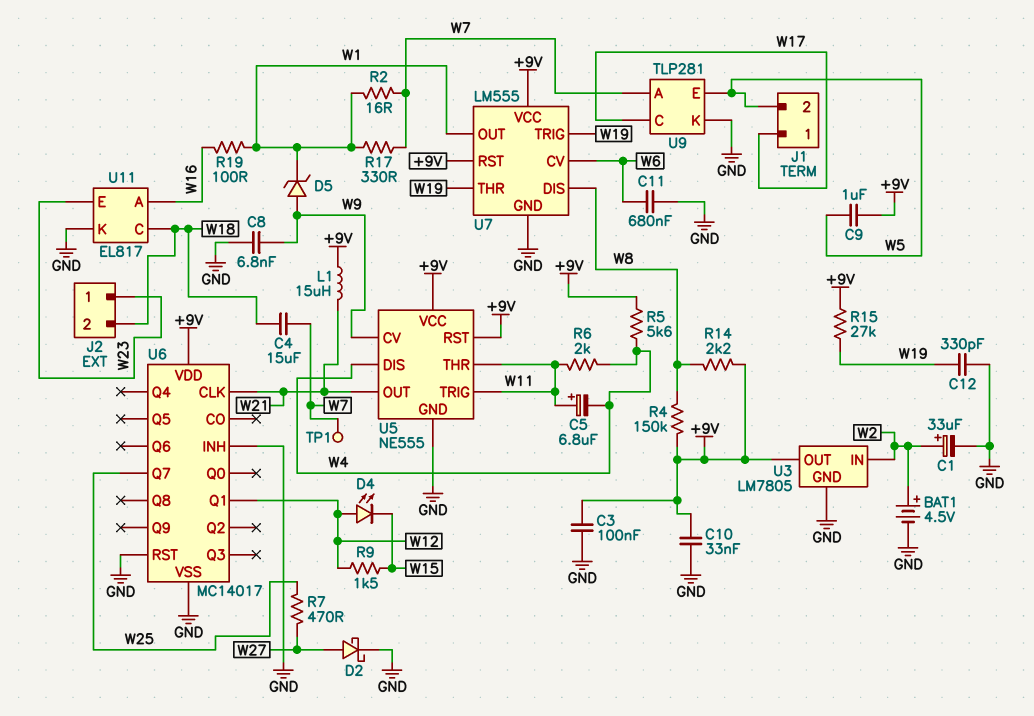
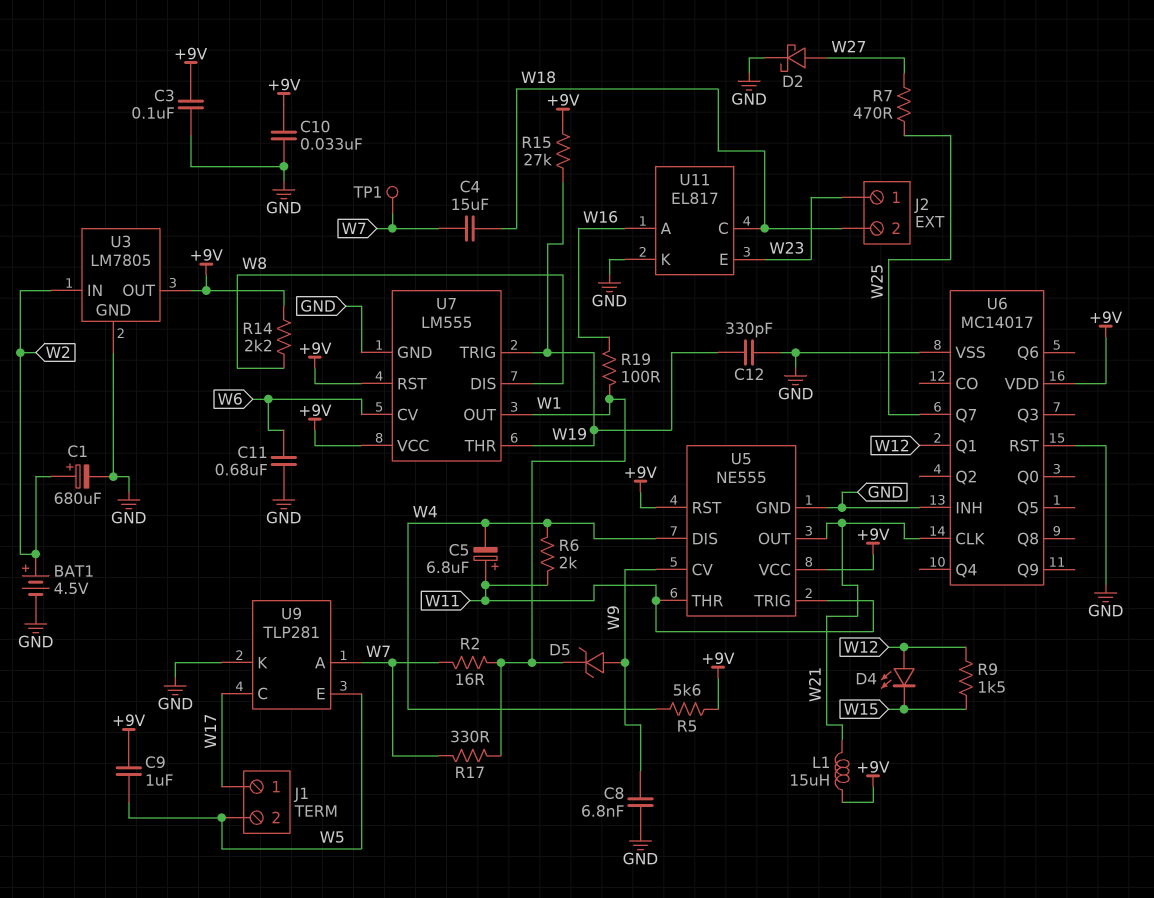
C1: 33uF (plus W2, minus GND) -> 680uF (plus W2, minus GND)
R4: 150k (+9V, W8) -> none

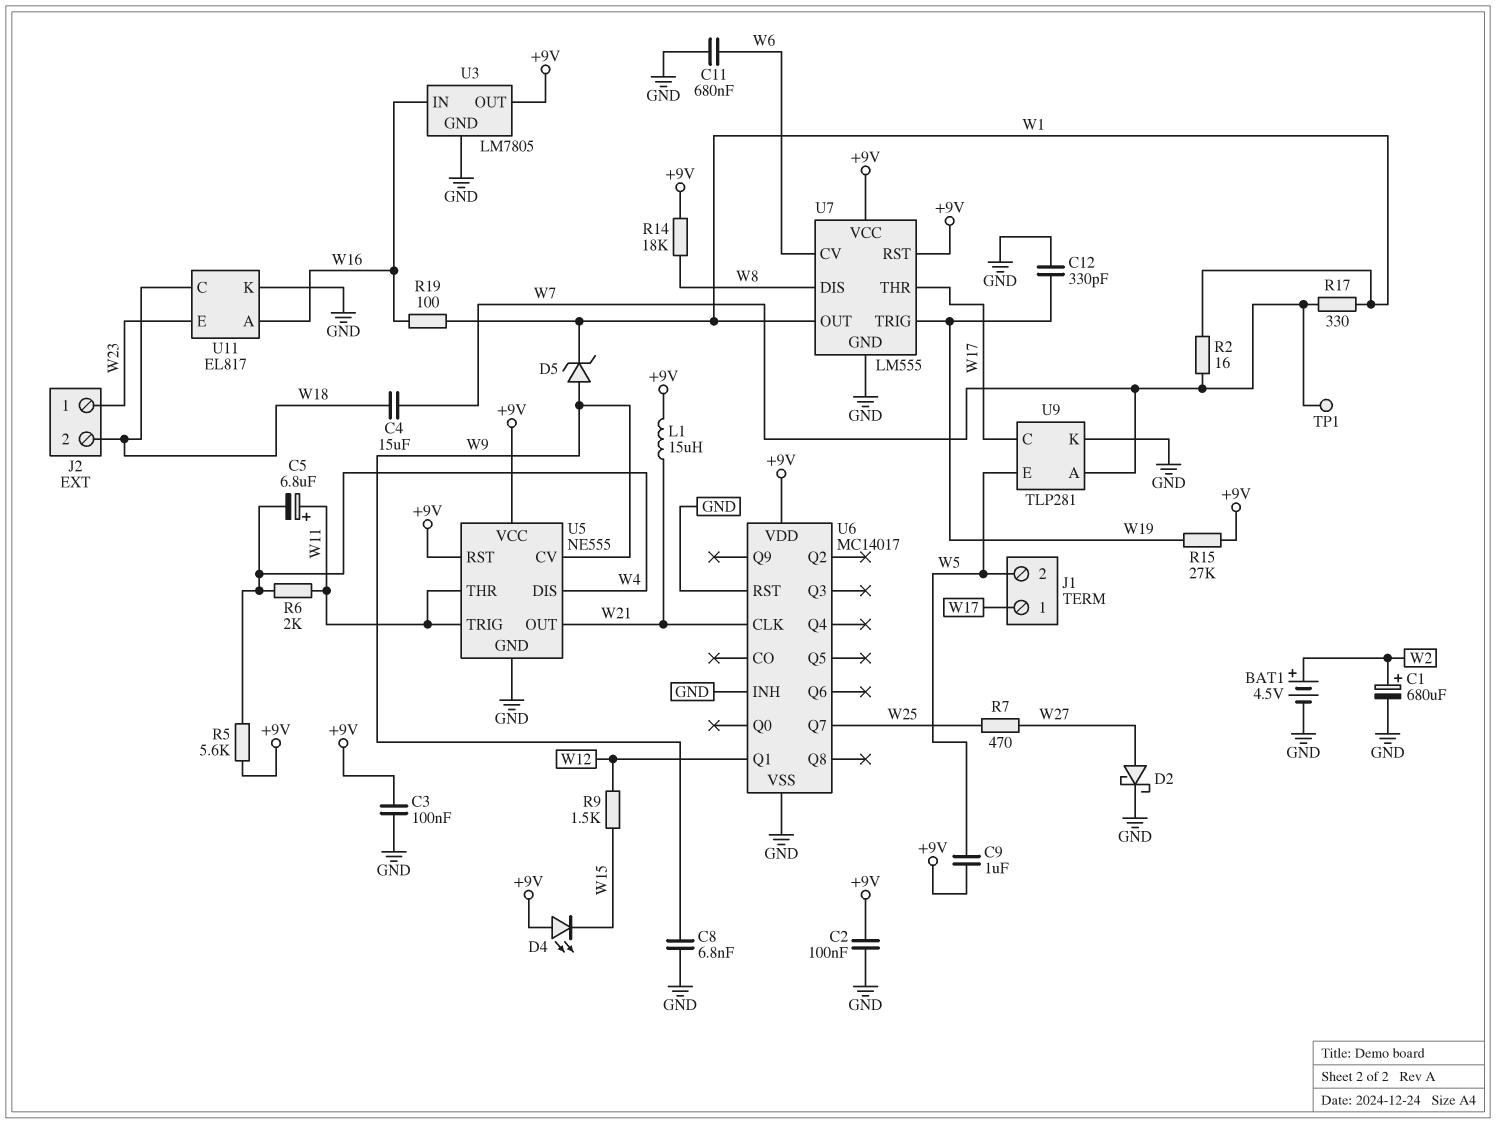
C2: none -> 100nF (+9V, GND)
C10: 33nF (+9V, GND) -> none
D4: LED (A W12, K W15) -> LED (A +9V, K W15)
R14: 2.2k (+9V, W8) -> 18k (+9V, W8)
U3 pin IN: W2 -> W16
U7 pin THR: W19 -> W17

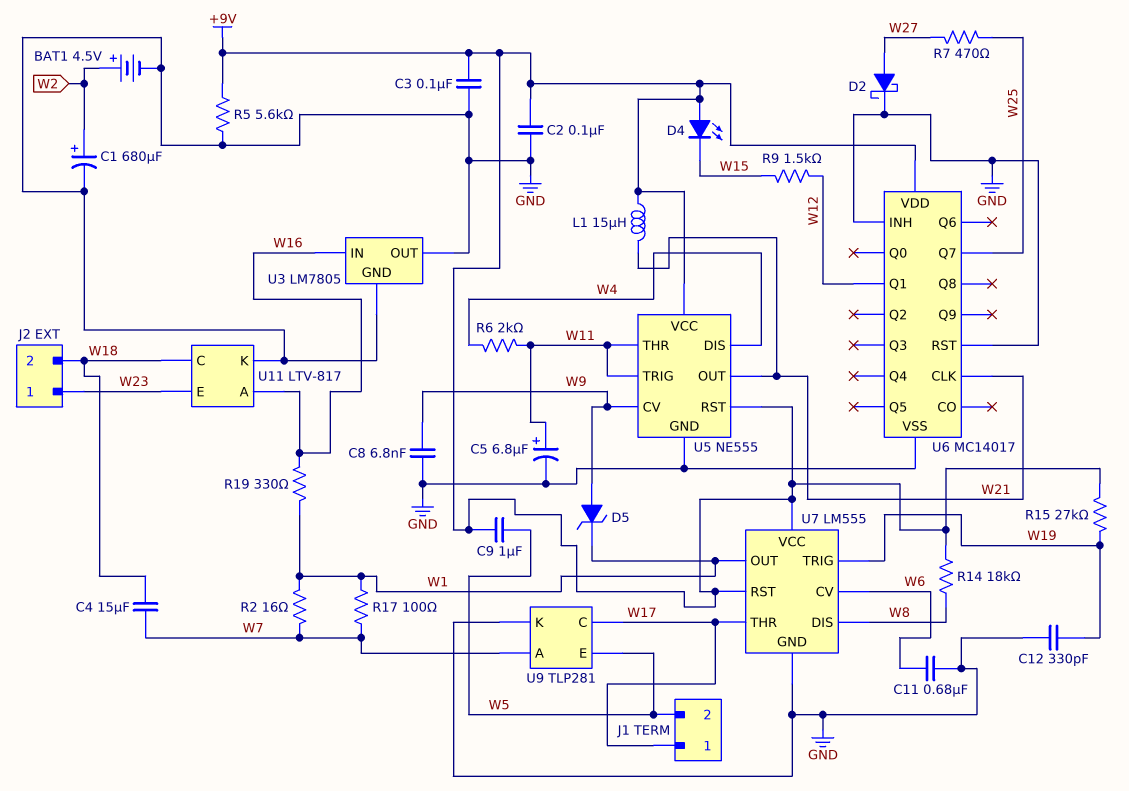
C5: 6.8uF (plus W11, minus W4) -> 6.8uF (plus W11, minus GND)
R5: 5.6k (+9V, W4) -> 5.6k (+9V, GND)
R17: 330 (W1, W7) -> 100 (W1, W7)
R19: 100 (W1, W16) -> 330 (W1, W16)
TP1: test point (W7) -> none
U3 pin OUT: +9V -> GND
U11: EL817 -> LTV-817

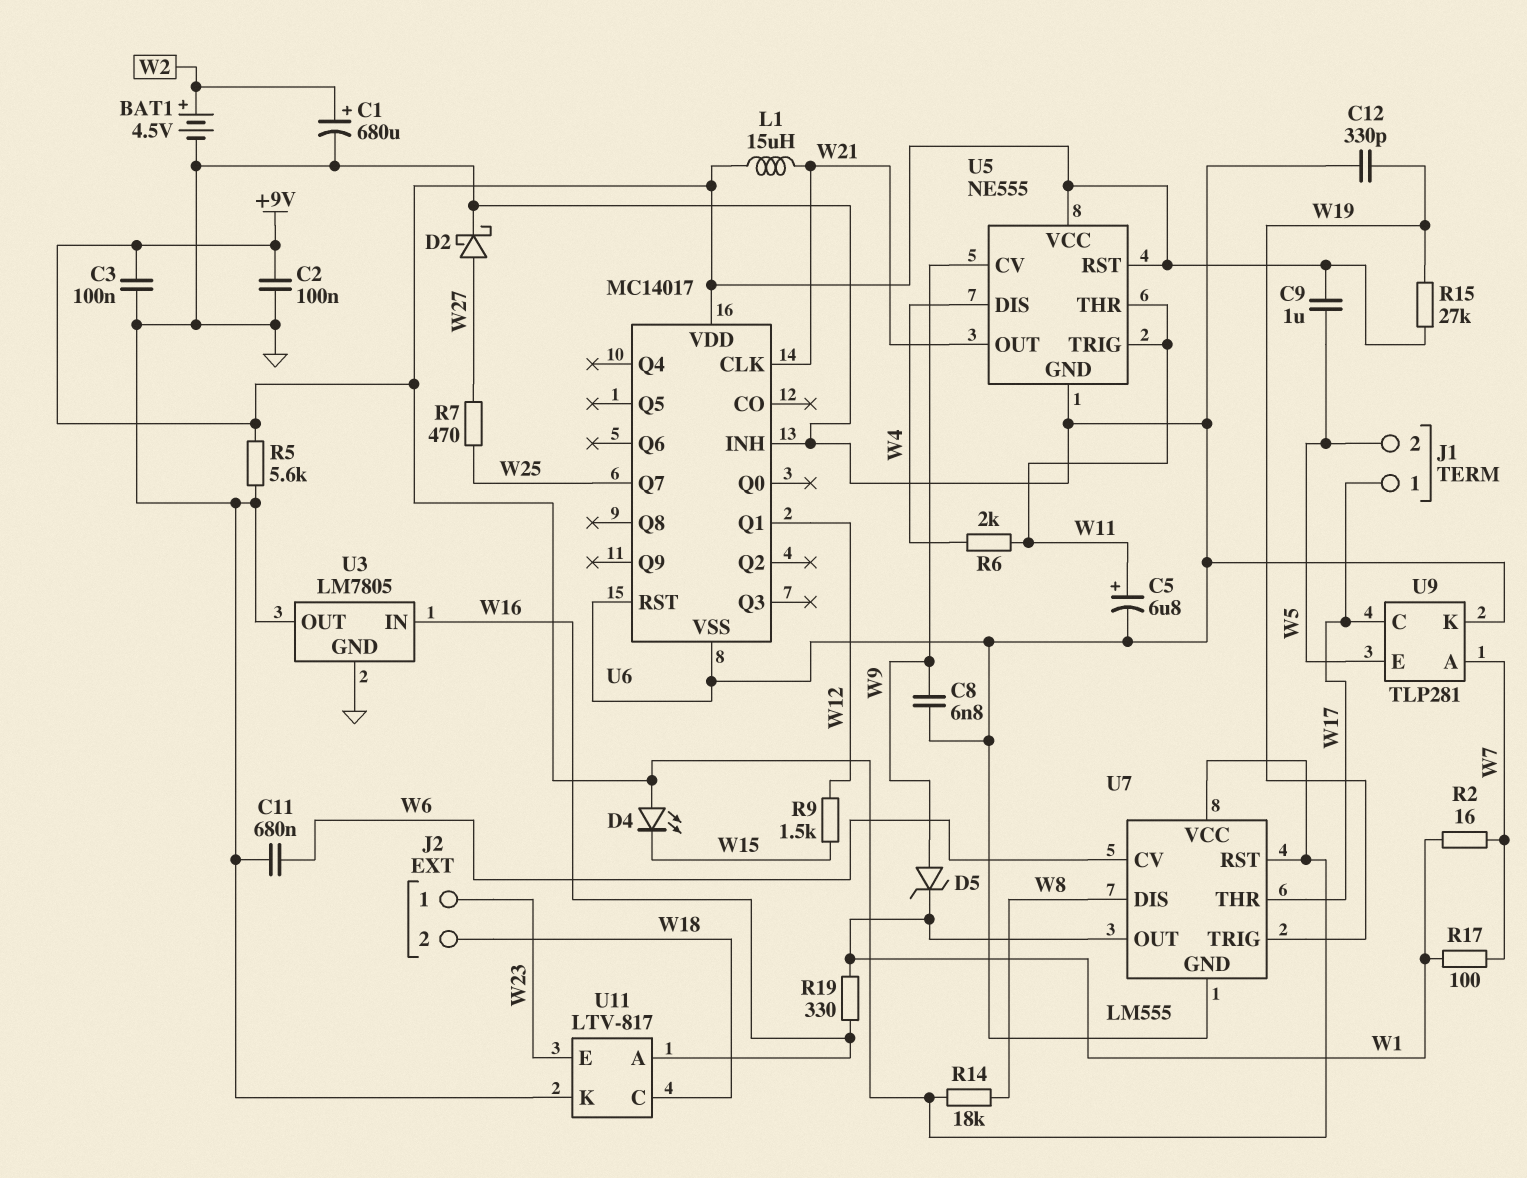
C4: 15uF (W7, W18) -> none

